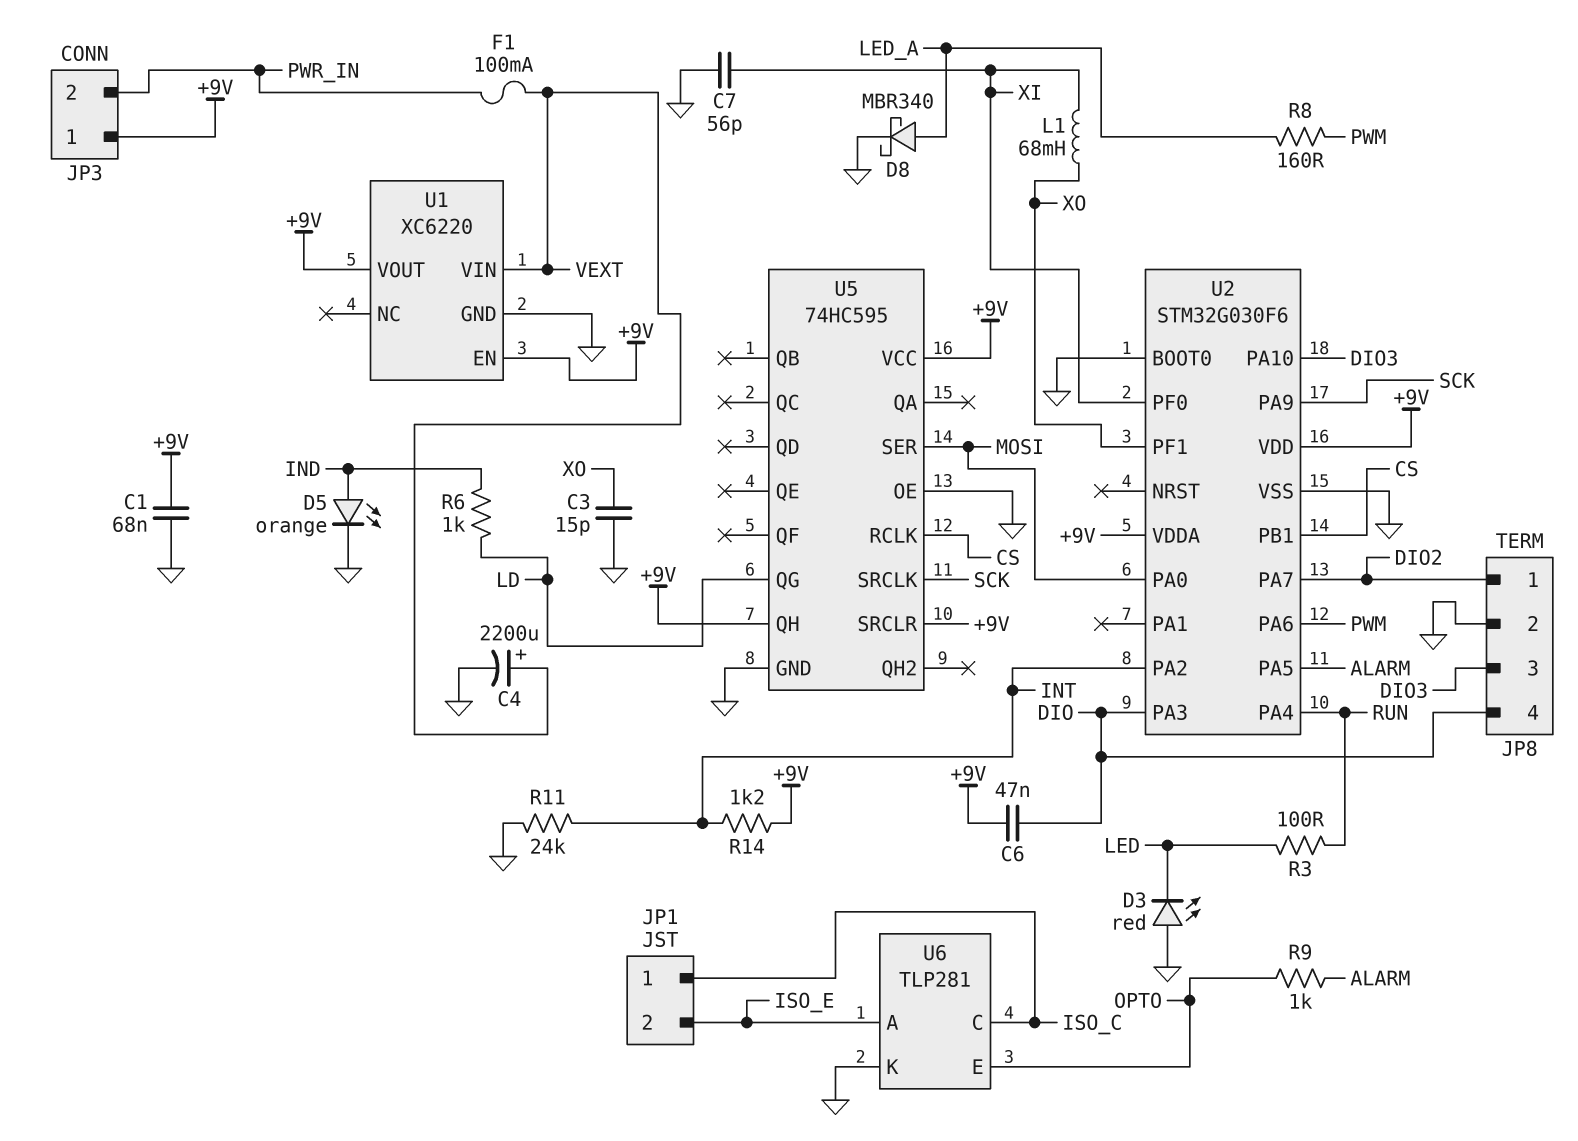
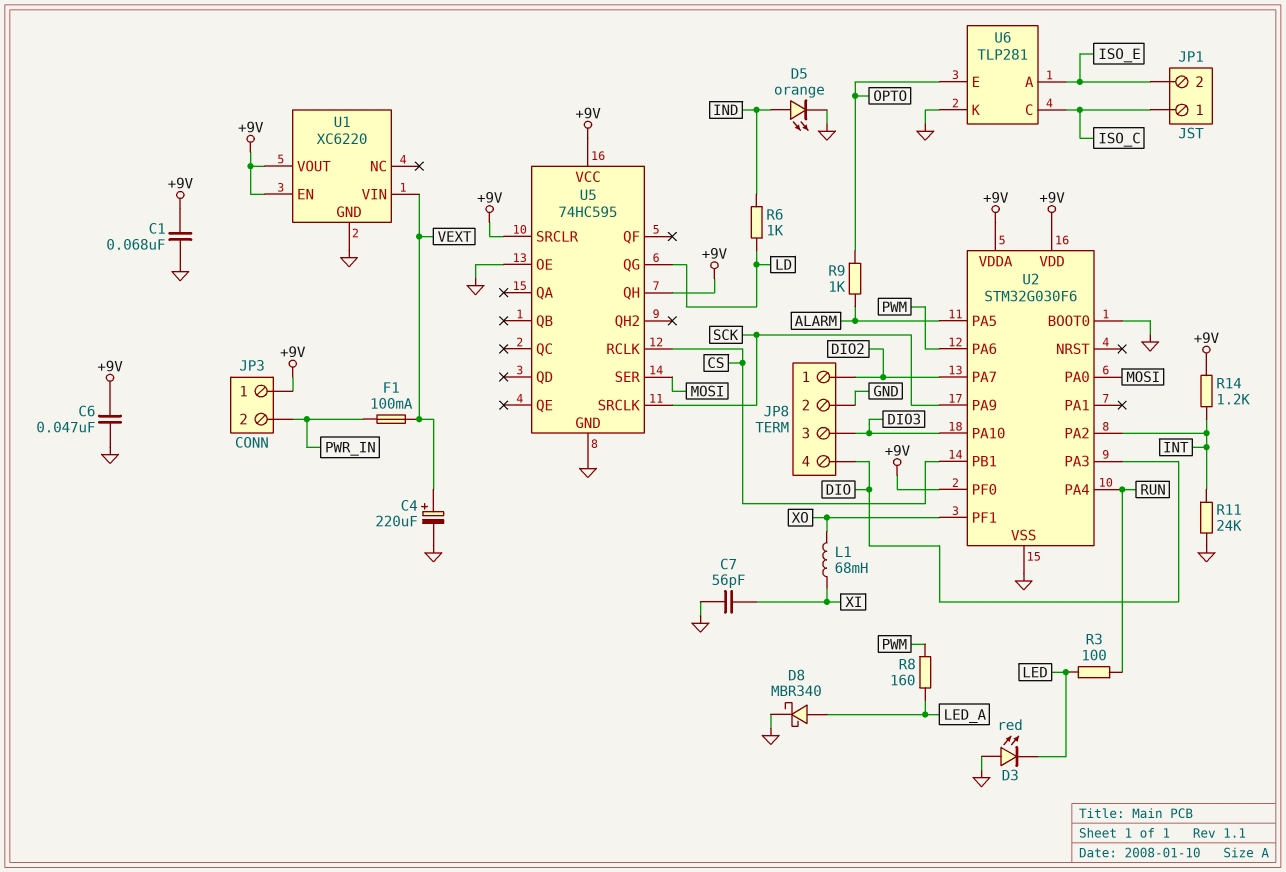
C3: 15pF (GND, XO) -> none
C4: 2200uF (plus VEXT, minus GND) -> 220uF (plus VEXT, minus GND)
C6: 47nF (+9V, DIO) -> 47nF (+9V, GND)
U2 pin PF0: XI -> +9V

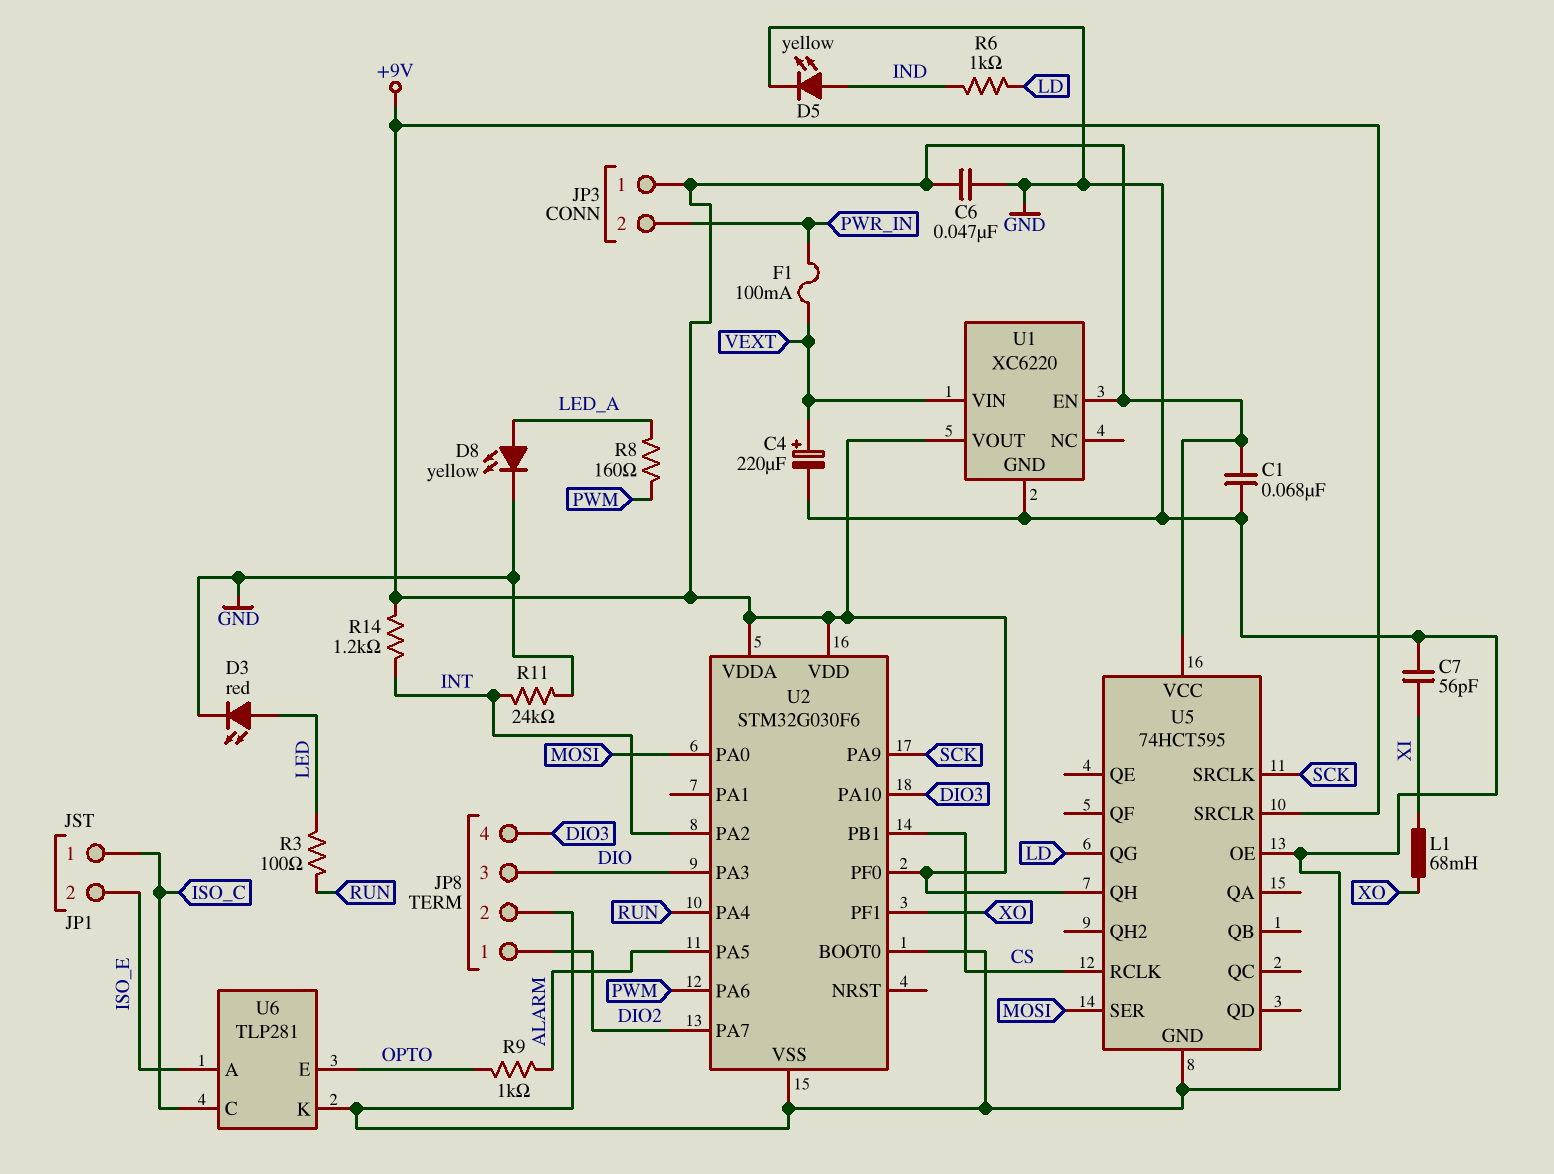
D3: LED red (A GND, K LED) -> LED red (A LED, K GND)
D5: LED orange (A IND, K GND) -> LED yellow (A IND, K GND)
D8: schottky MBR340 (A LED_A, K GND) -> LED yellow (A LED_A, K GND)
JP8 pin 3: DIO3 -> DIO
JP8 pin 4: DIO -> DIO3
U5: 74HC595 -> 74HCT595

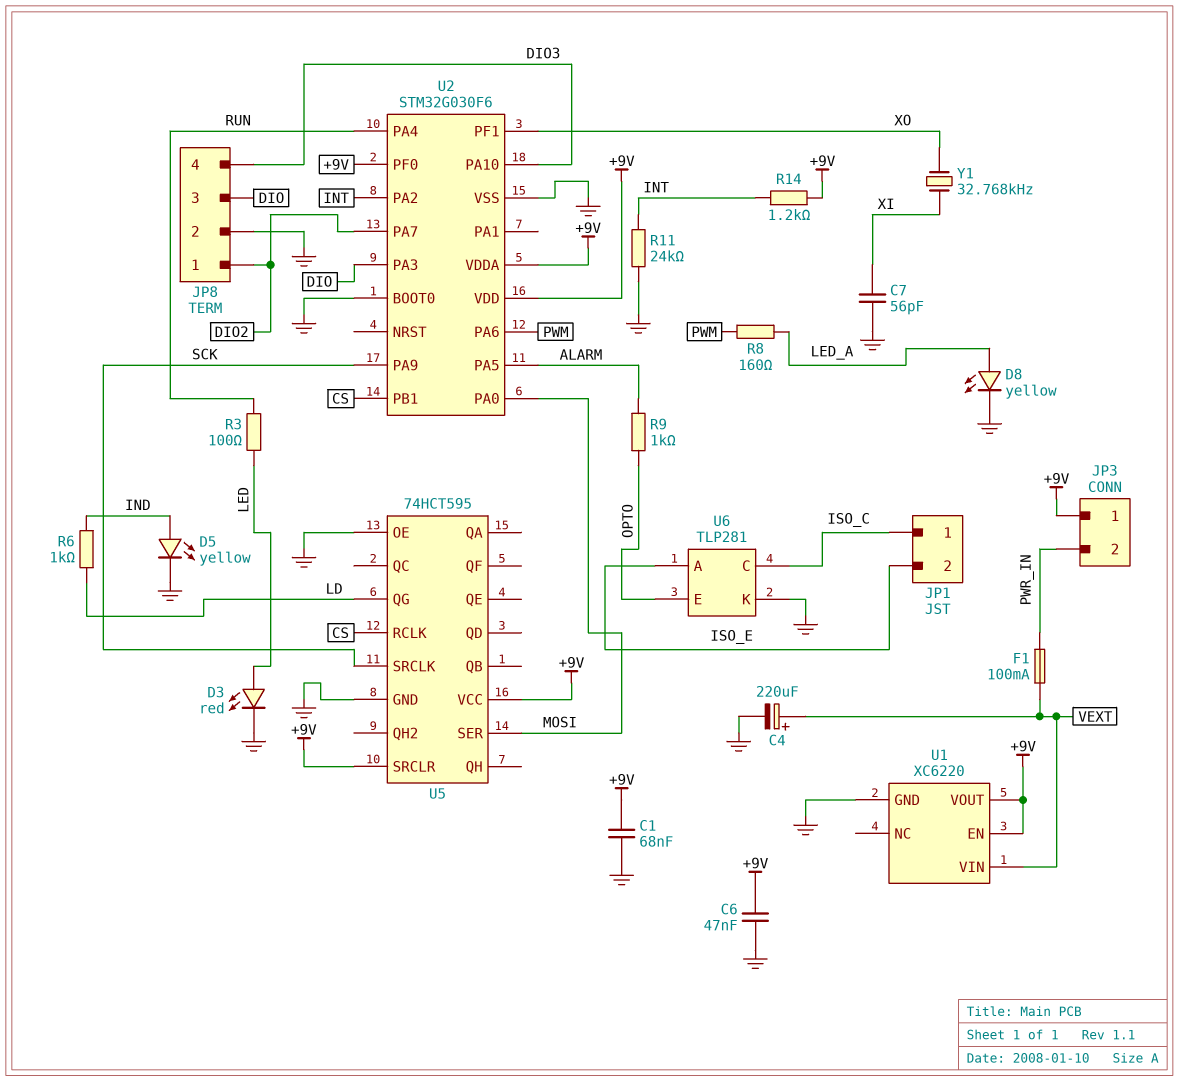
L1: 68mH (XI, XO) -> none
U5 pin QH: +9V -> none
Y1: none -> 32.768kHz (XI, XO)

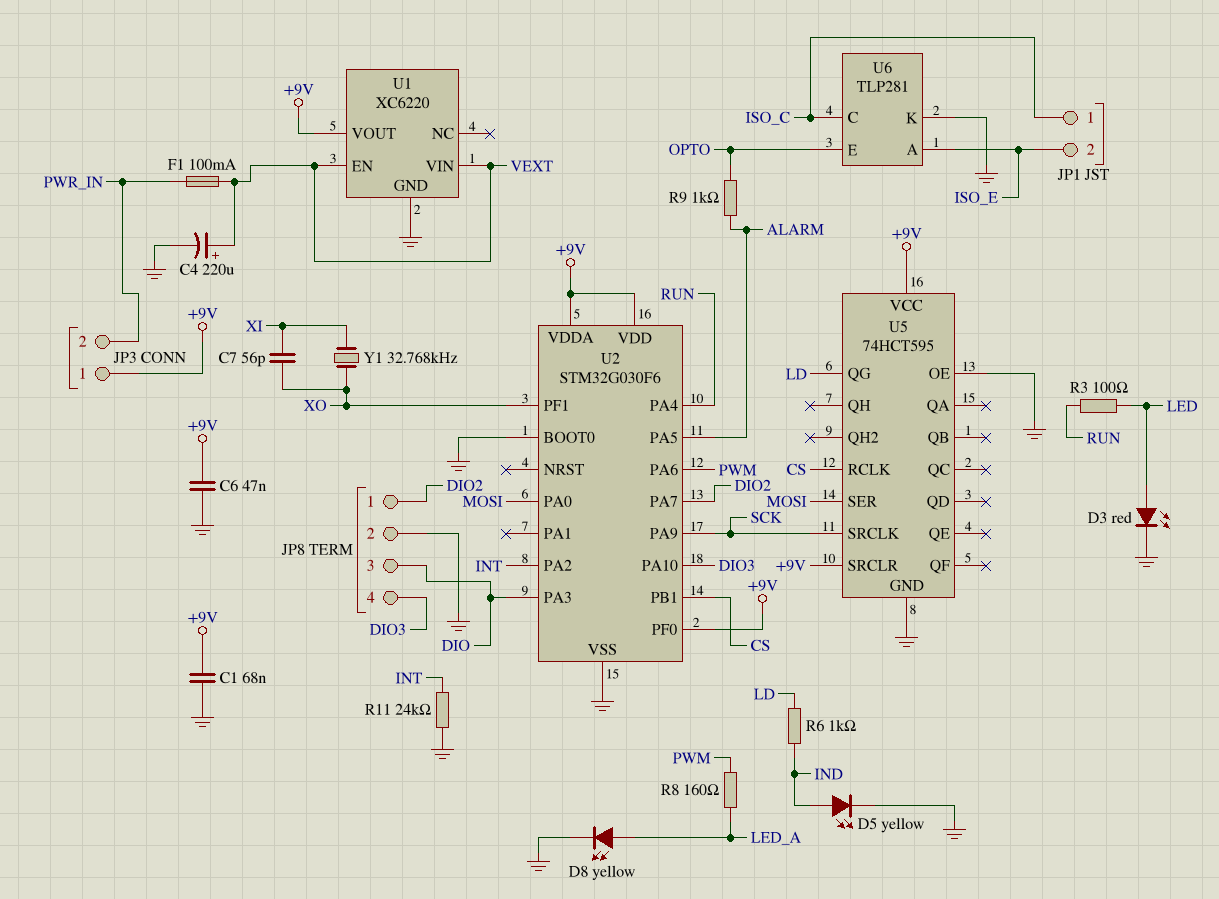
C7: 56pF (GND, XI) -> 56pF (XI, XO)
R14: 1.2k (+9V, INT) -> none
U1 pin EN: +9V -> VEXT

